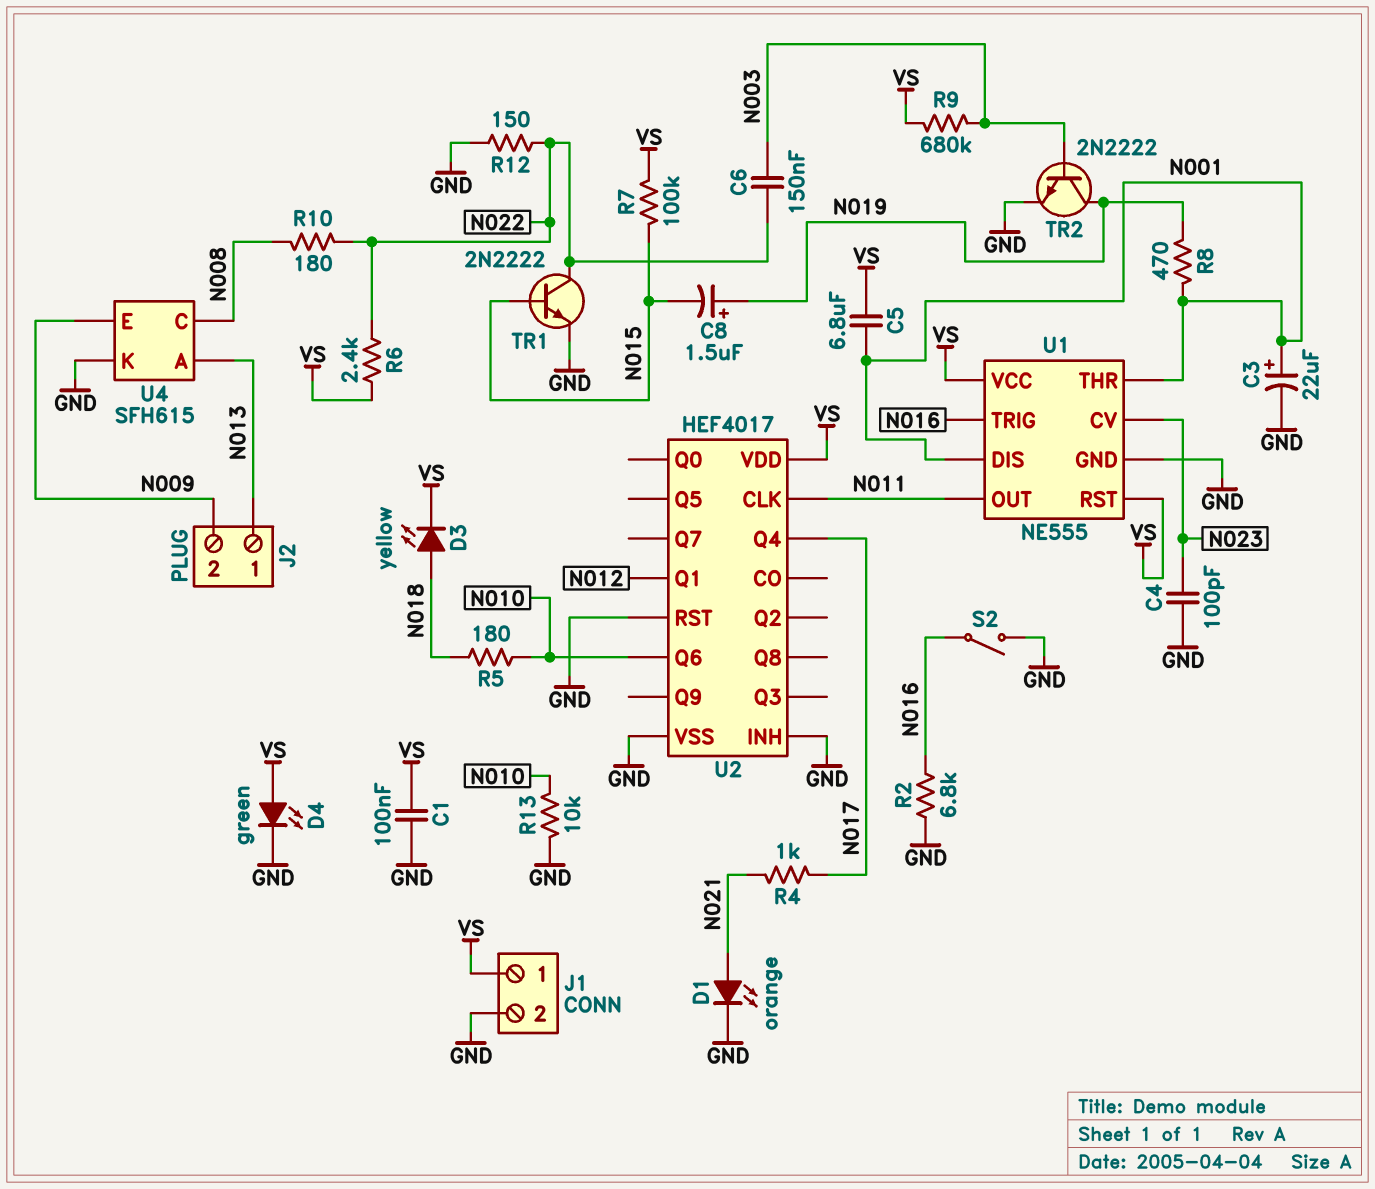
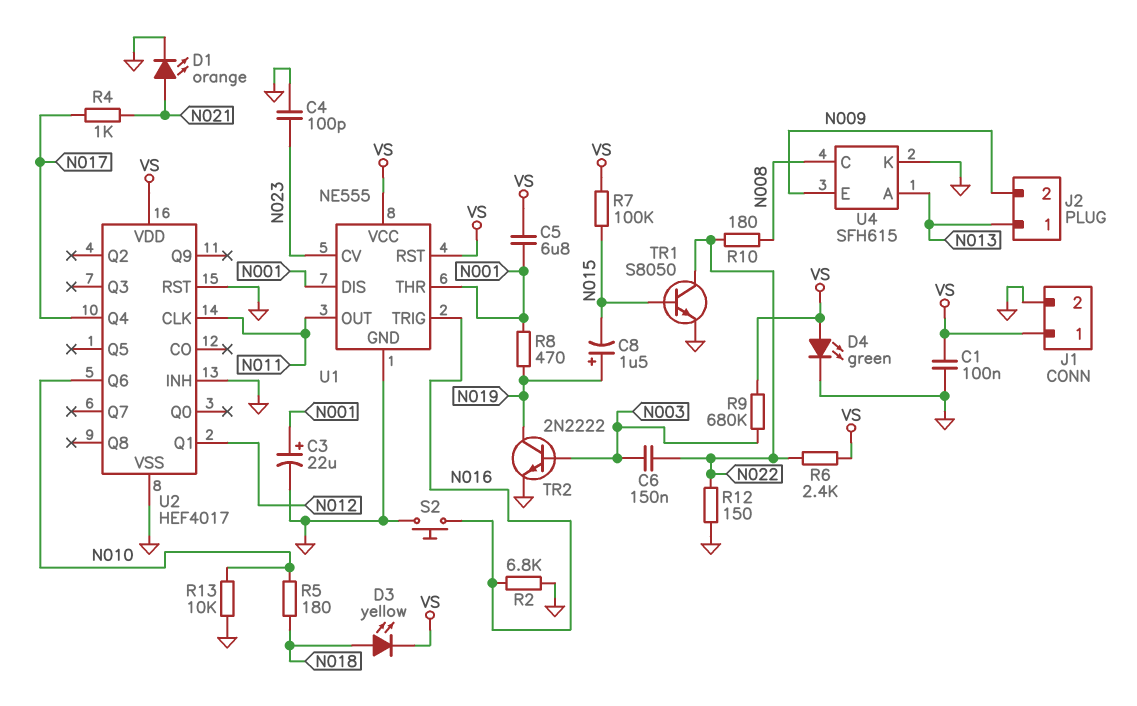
S2: switch (GND, N016) -> button (GND, N016)
TR1: NPN 2N2222 (B N015, C N022, E GND) -> NPN S8050 (B N015, C N022, E GND)

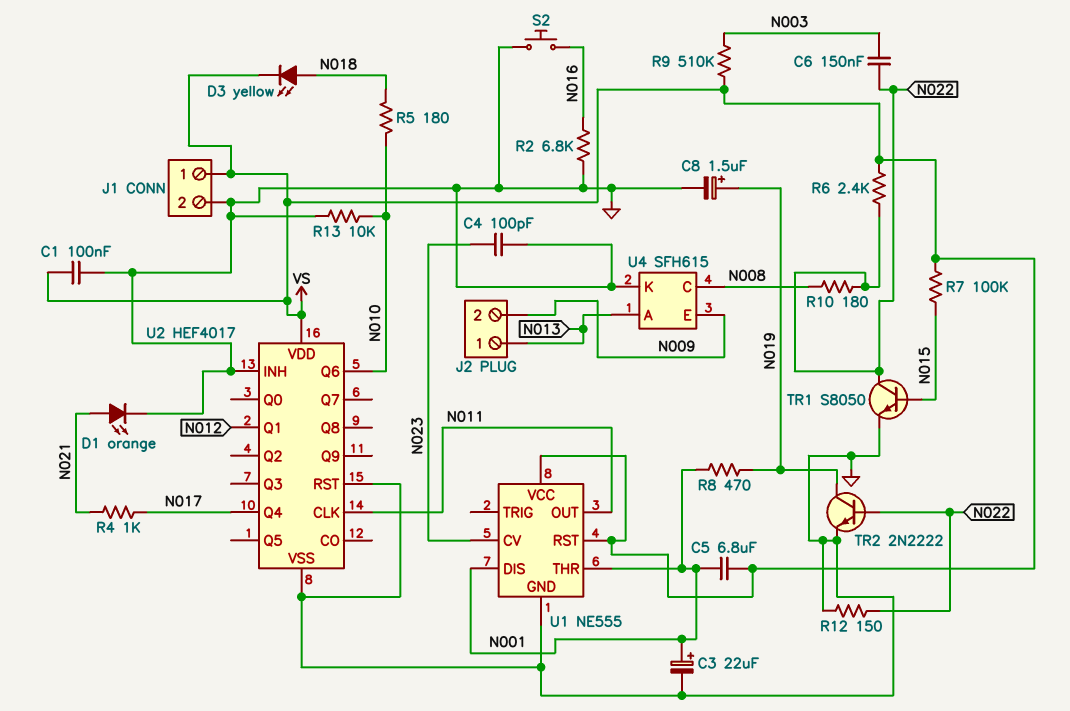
C8: 1.5uF (plus N019, minus N015) -> 1.5uF (plus N019, minus GND)
D4: LED green (A VS, K GND) -> none
R9: 680k (N003, VS) -> 510k (N003, VS)
TR2: NPN 2N2222 (B N003, C N019, E GND) -> NPN 2N2222 (B N022, C N019, E GND)
U1 pin TRIG: N016 -> none

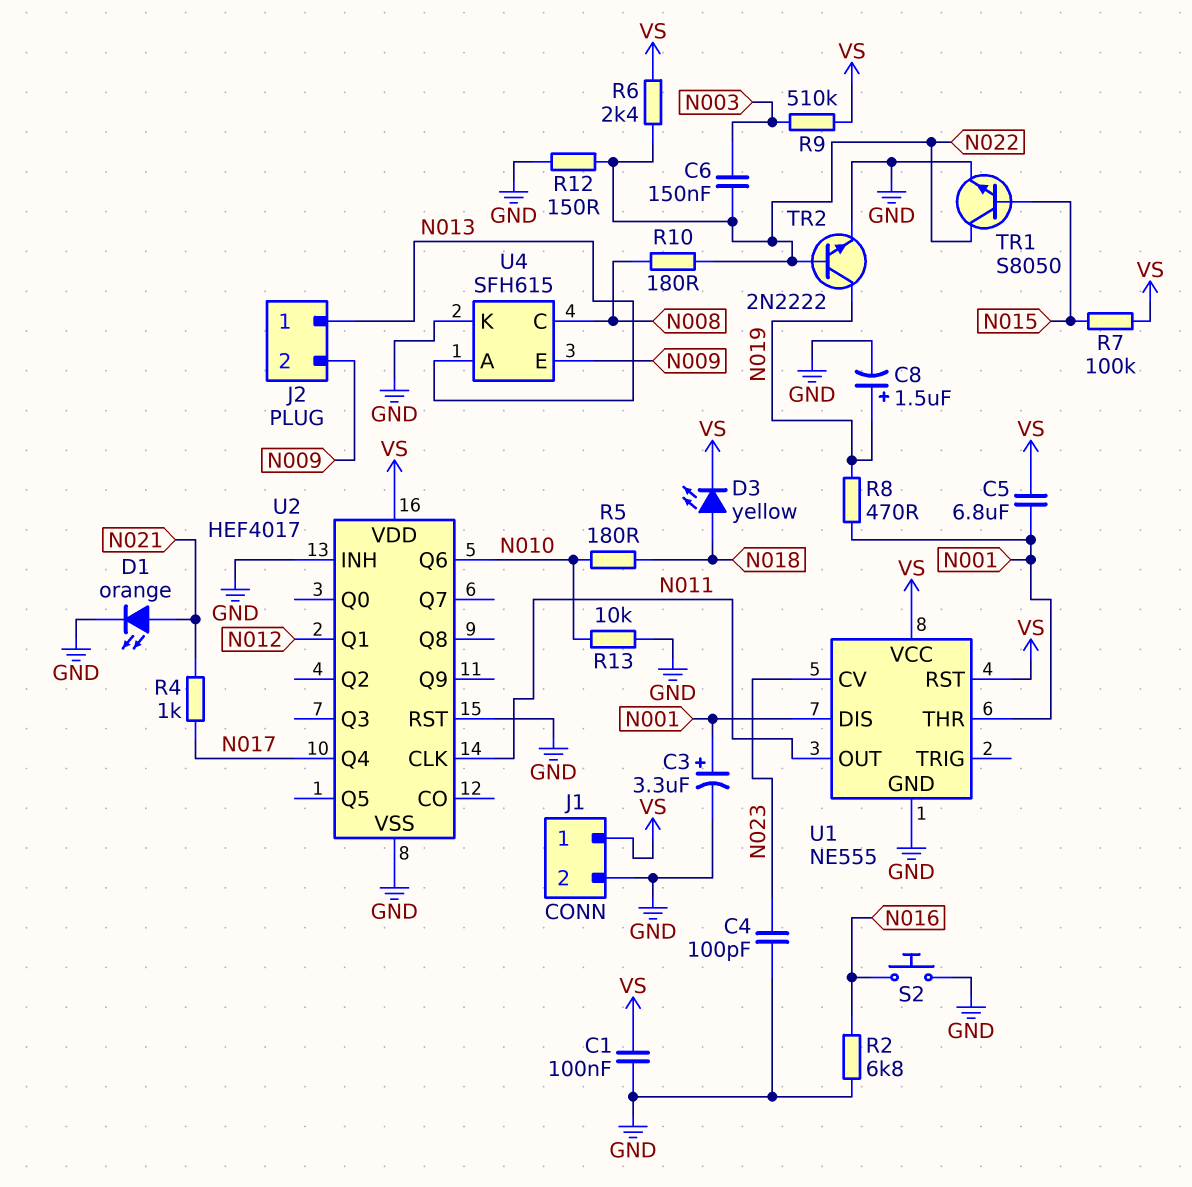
C3: 22uF (plus N001, minus GND) -> 3.3uF (plus N001, minus GND)

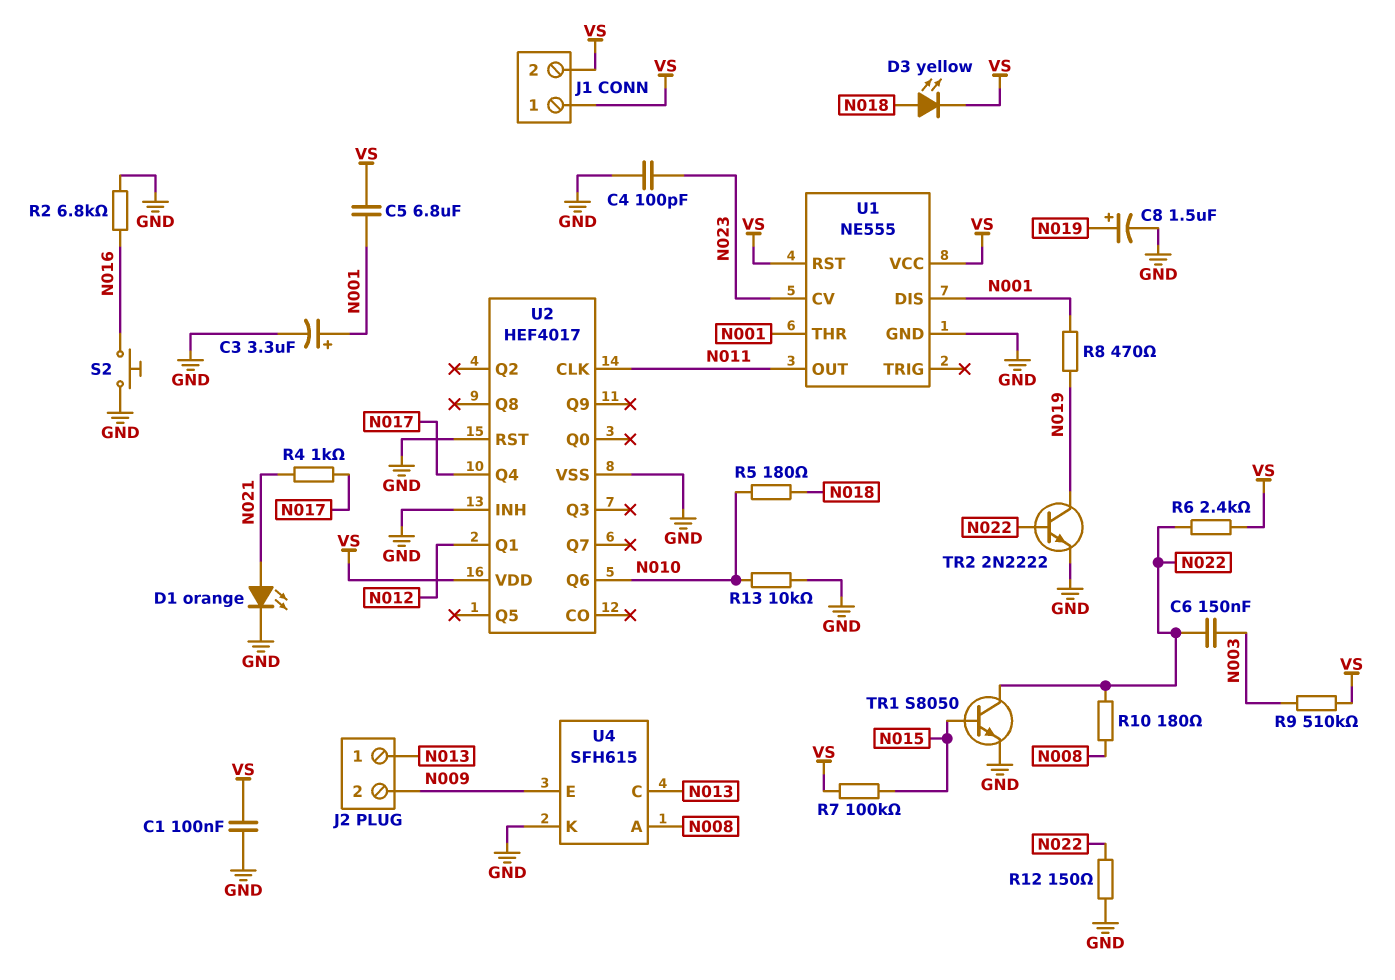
J1 pin 2: GND -> VS
U4 pin A: N013 -> N008
U4 pin C: N008 -> N013

